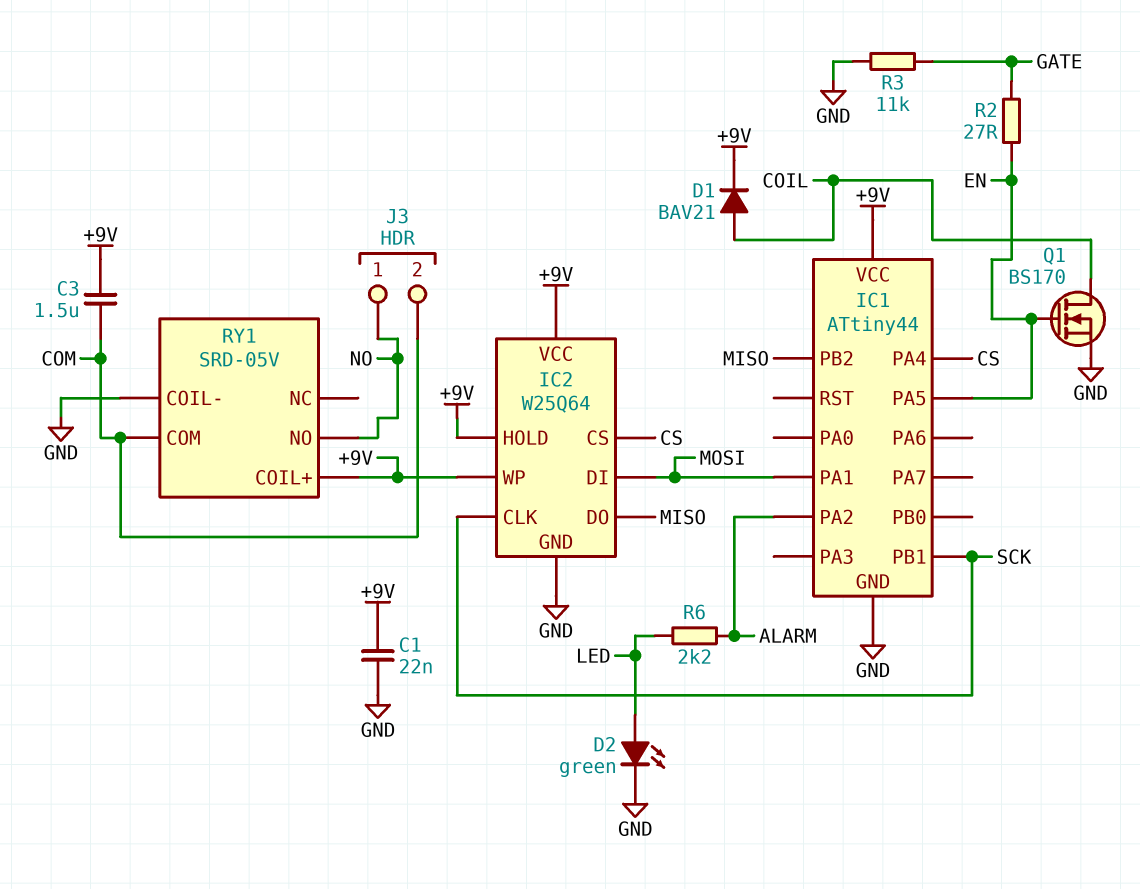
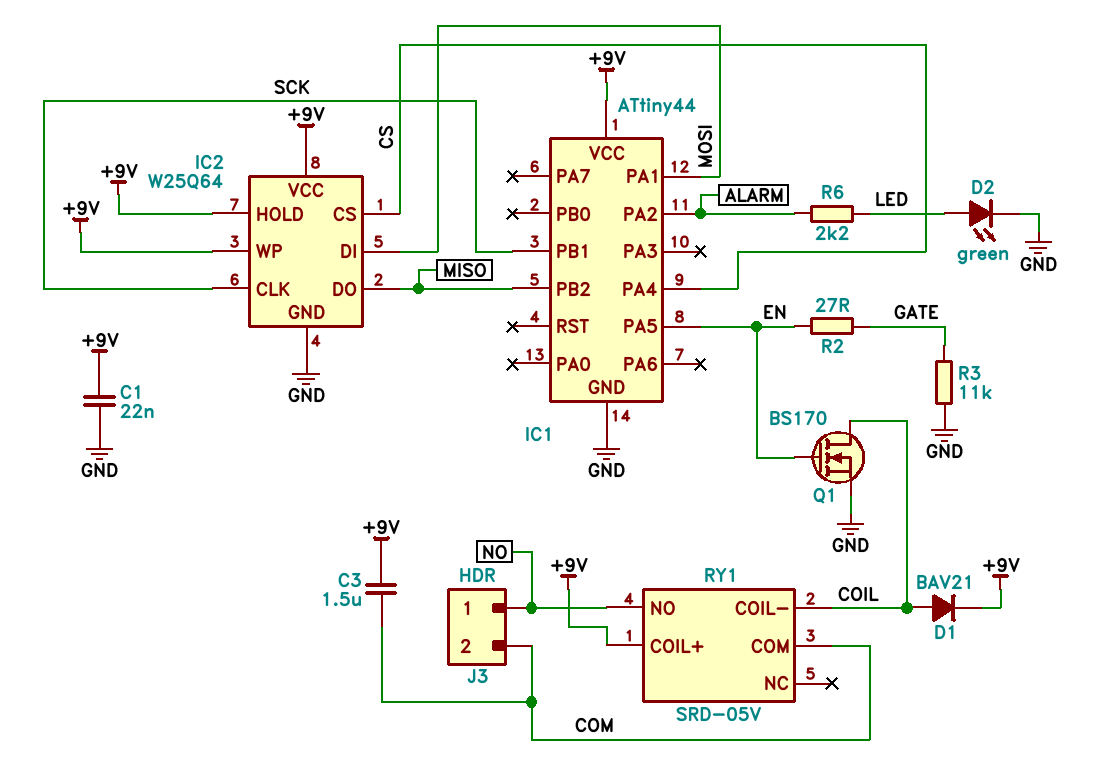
RY1 pin COIL-: GND -> COIL

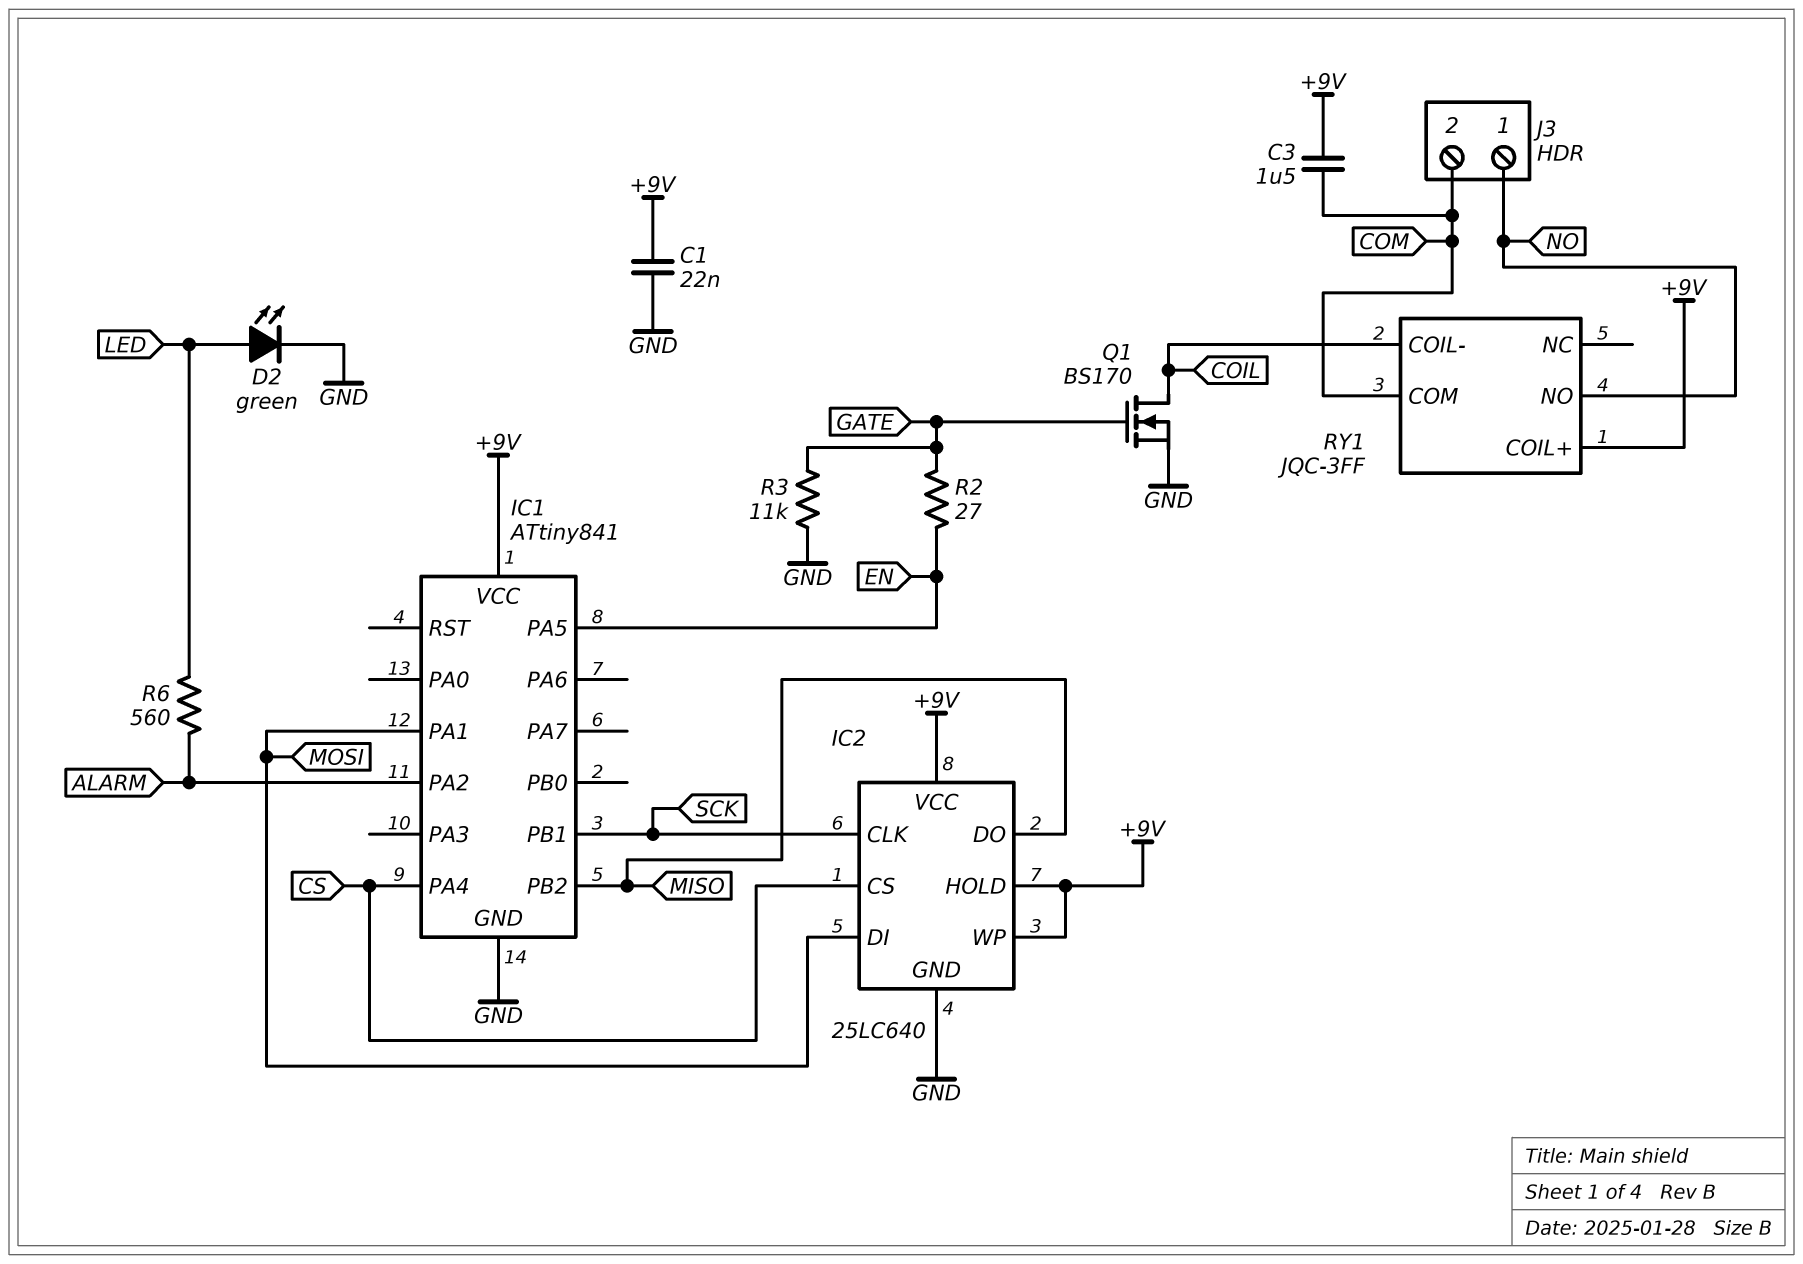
D1: diode BAV21 (A COIL, K +9V) -> none
IC1: ATtiny44 -> ATtiny841
IC2: W25Q64 -> 25LC640
Q1: NMOS BS170 (G EN, D COIL, S GND) -> NMOS BS170 (G GATE, D COIL, S GND)
R6: 2.2k (ALARM, LED) -> 560 (ALARM, LED)
RY1: SRD-05V -> JQC-3FF

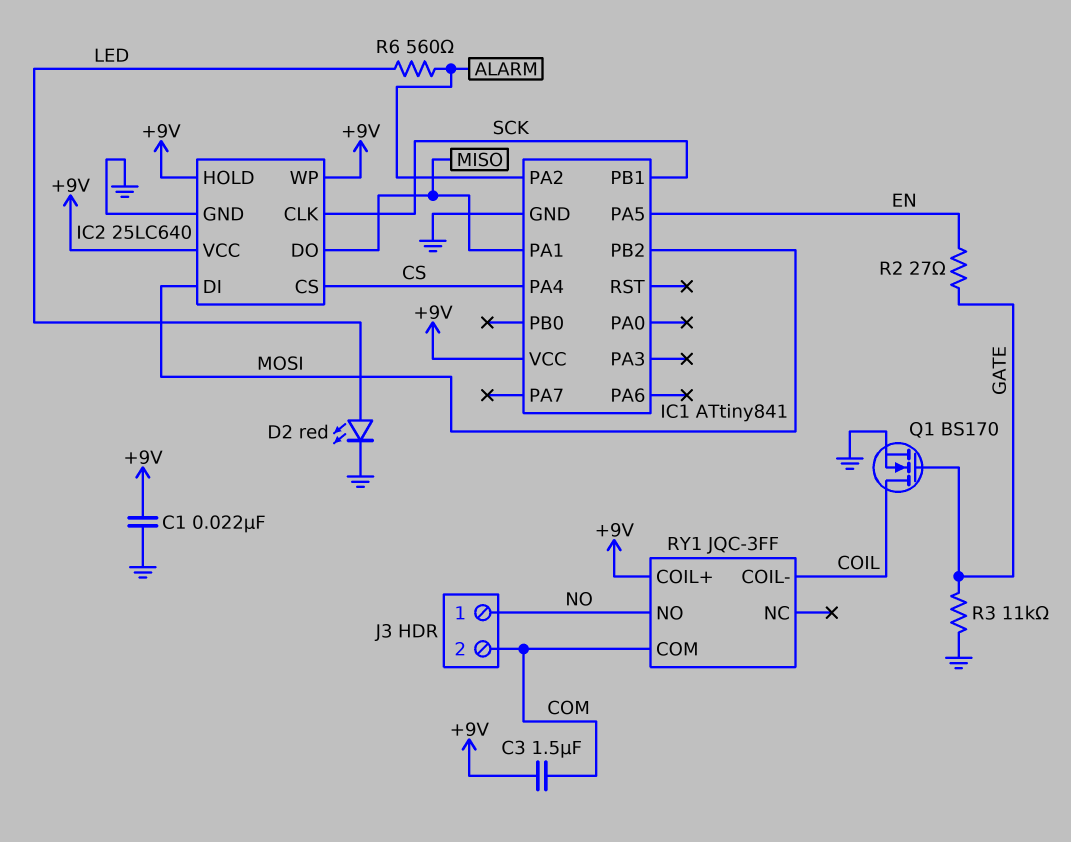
D2: LED green (A LED, K GND) -> LED red (A LED, K GND)
IC1 pin PA1: MOSI -> MISO
IC1 pin PB2: MISO -> MOSI

